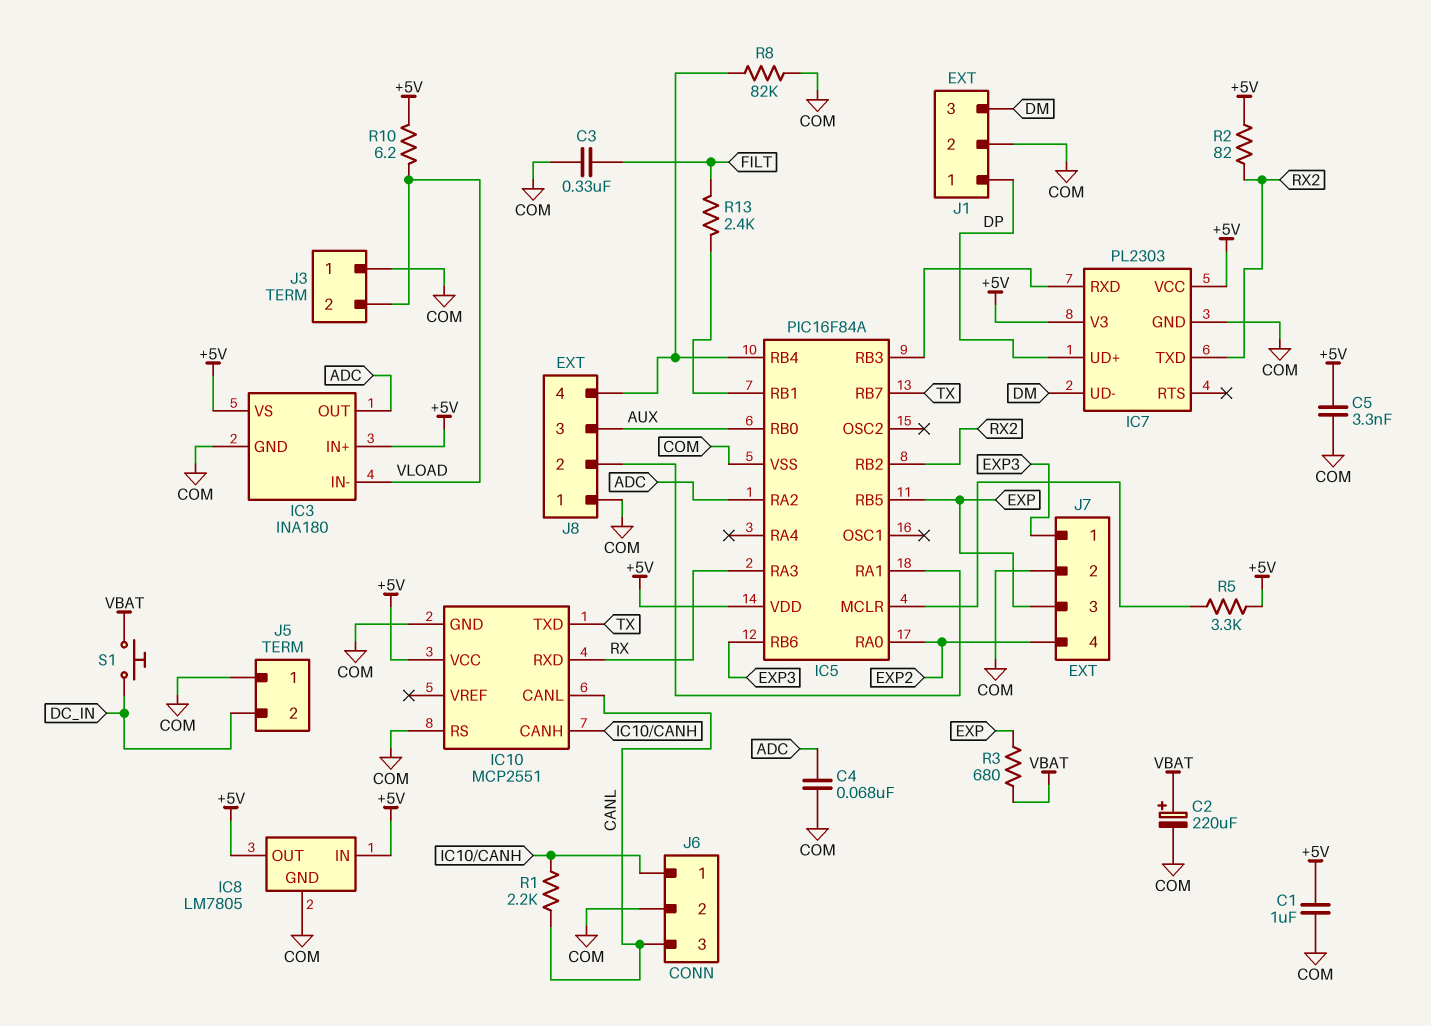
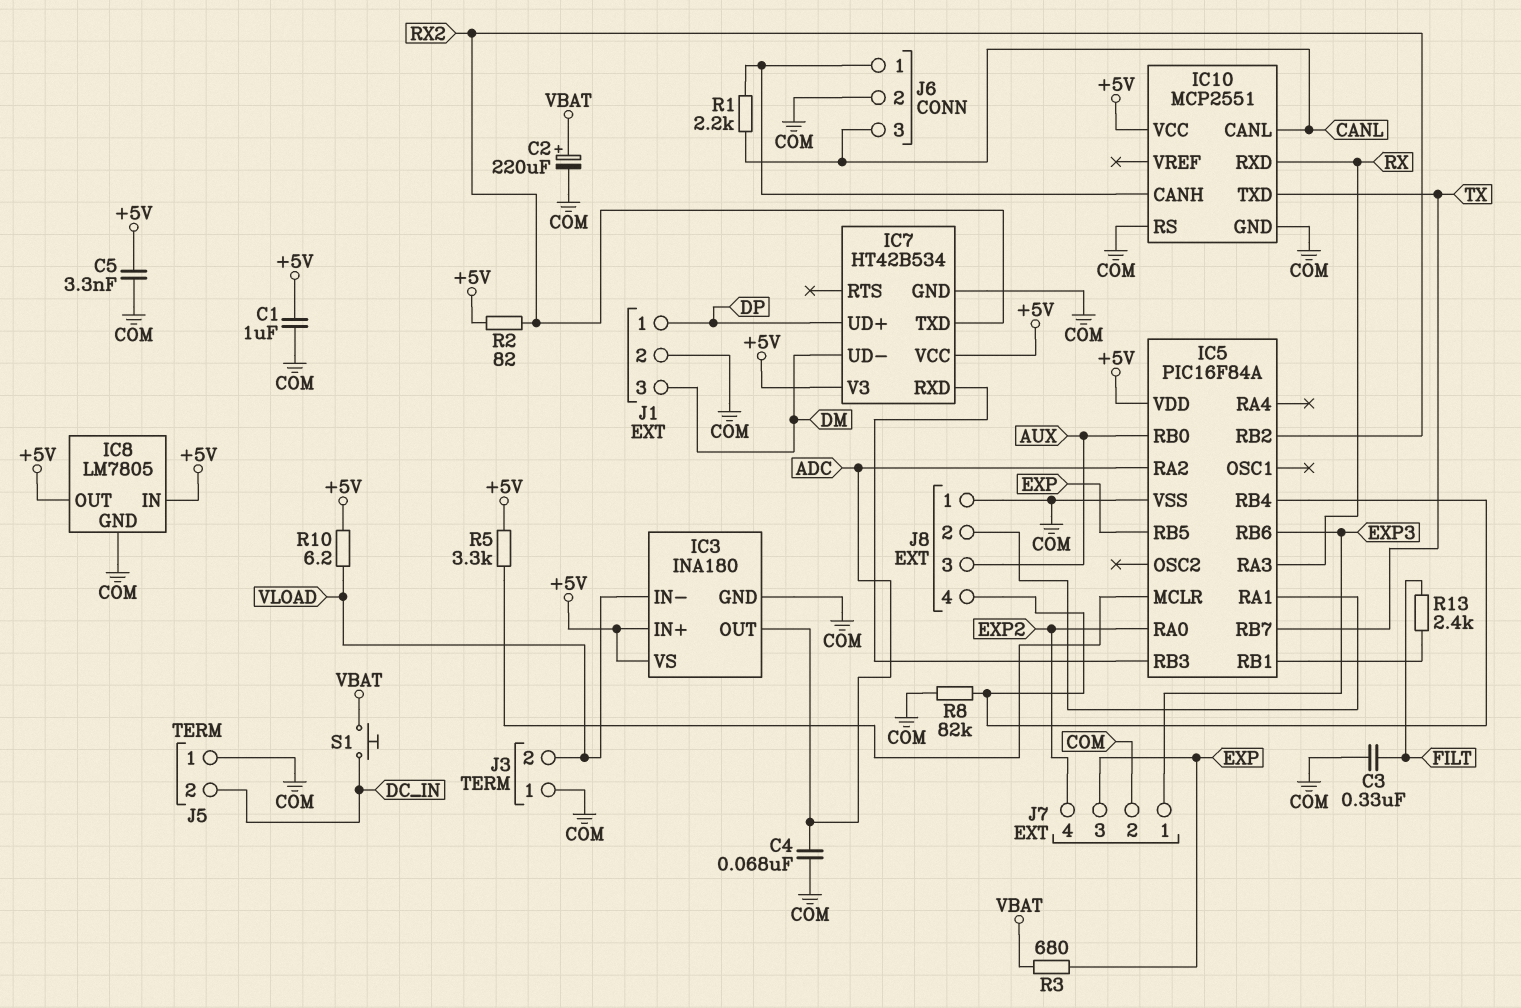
IC7: PL2303 -> HT42B534

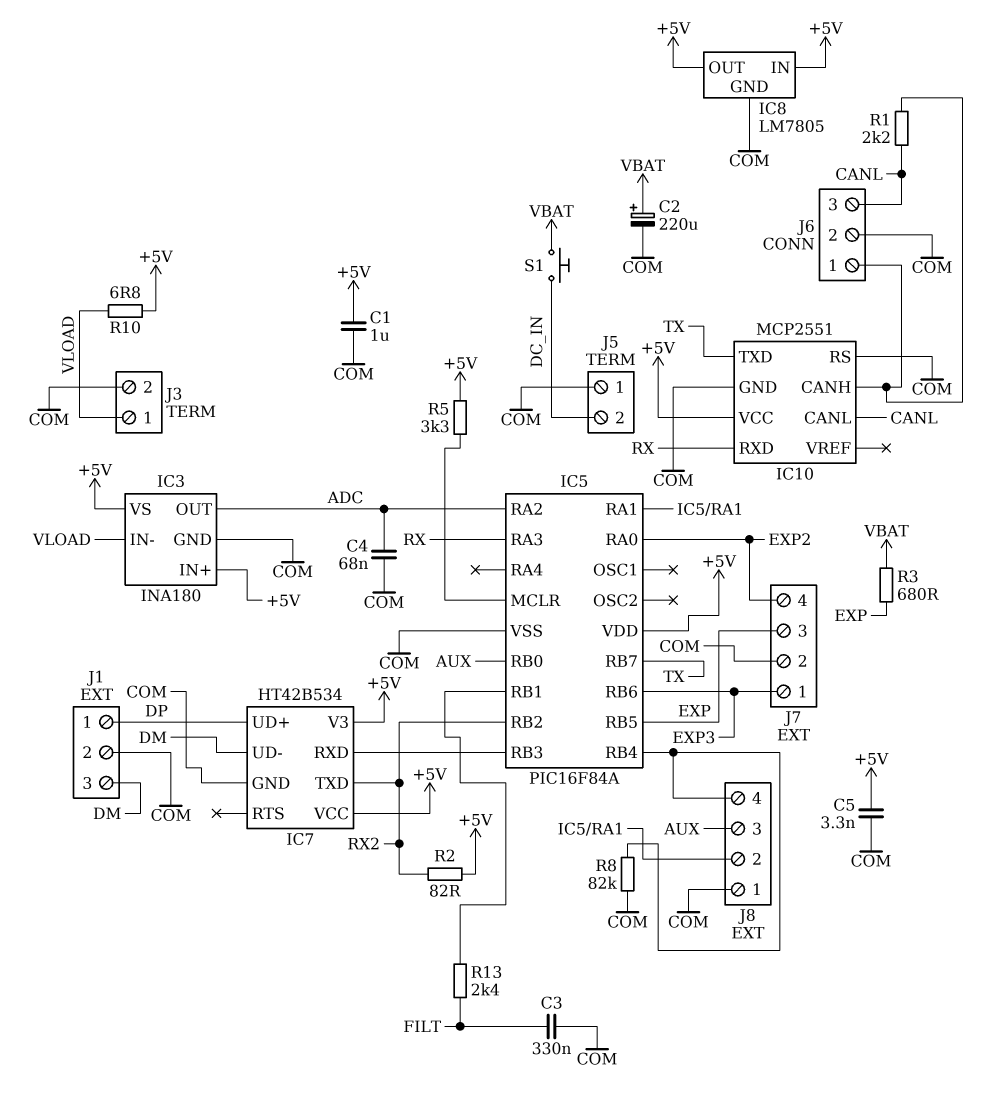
J3 pin 1: COM -> VLOAD
J3 pin 2: VLOAD -> COM
R10: 6.2 (+5V, VLOAD) -> 6.8 (+5V, VLOAD)

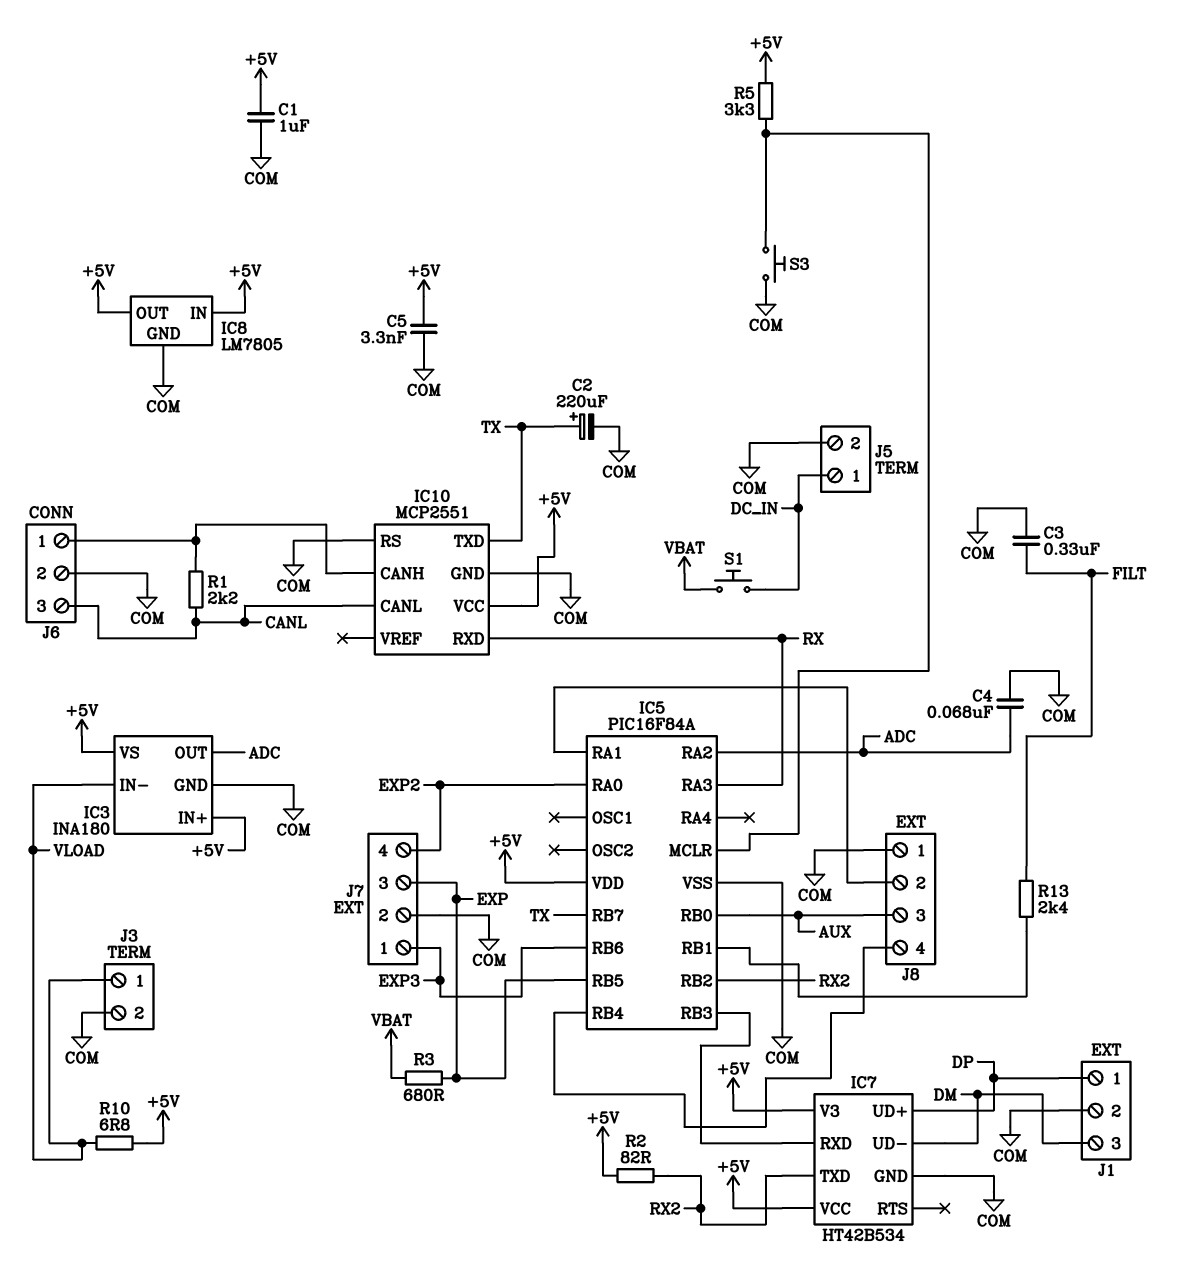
C2: 220uF (plus VBAT, minus COM) -> 220uF (plus TX, minus COM)
J5 pin 1: COM -> DC_IN
J5 pin 2: DC_IN -> COM
R8: 82k (COM, IC5/RB4) -> none
S3: none -> button (COM, IC5/MCLR)

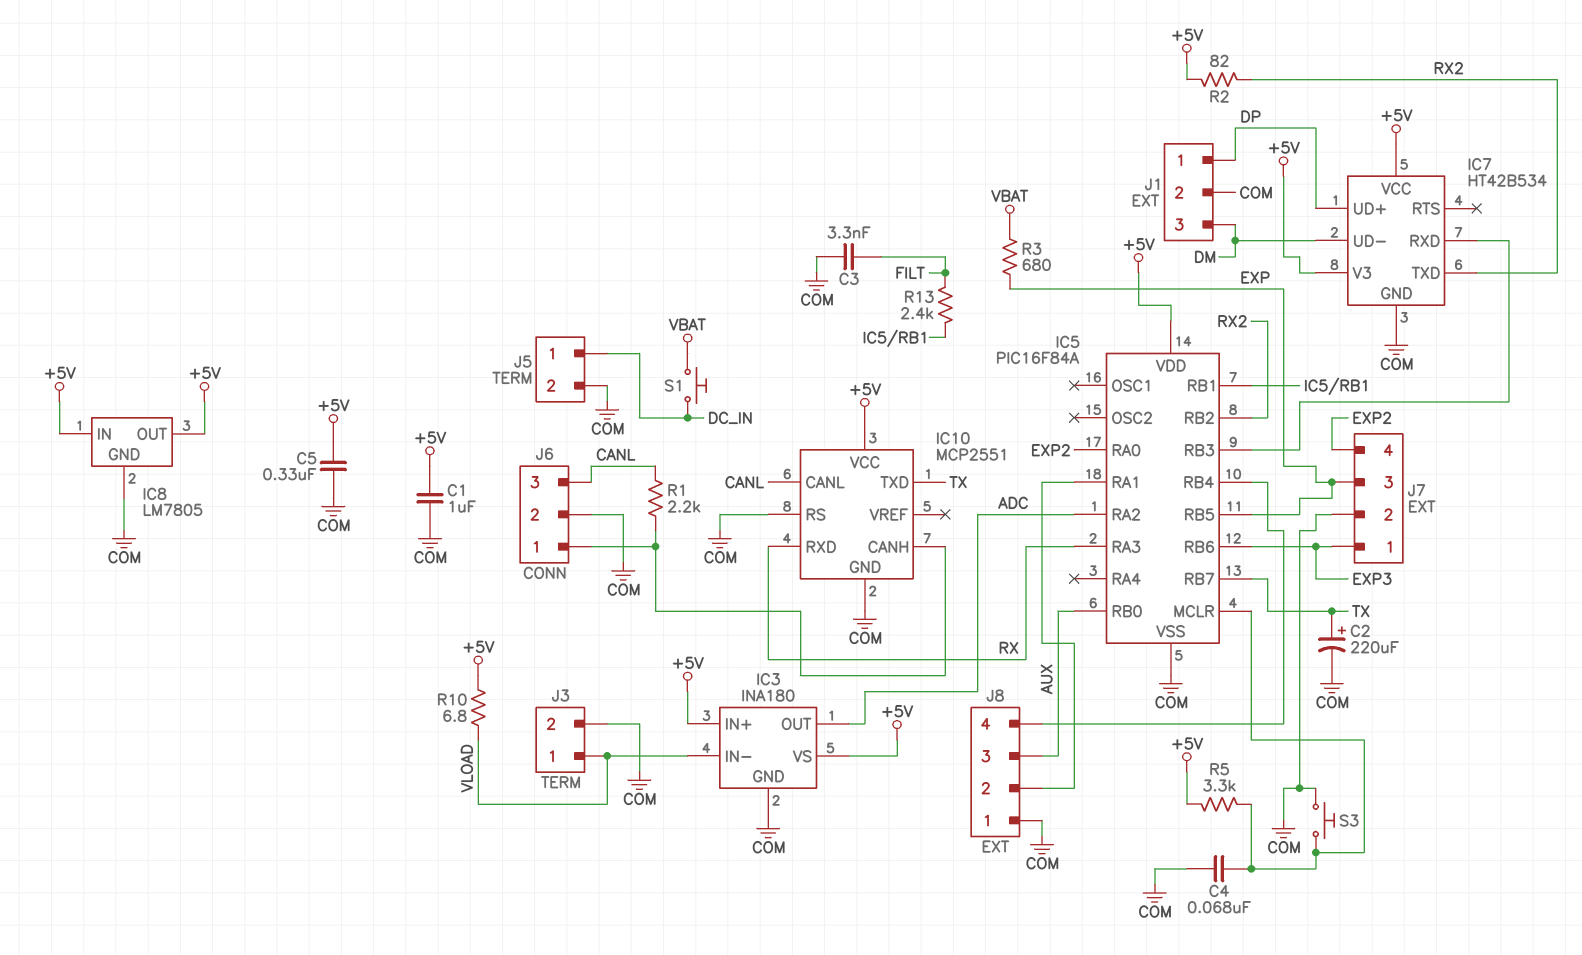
C3: 330nF (COM, FILT) -> 3.3nF (COM, FILT)
C4: 68nF (ADC, COM) -> 68nF (COM, IC5/MCLR)
C5: 3.3nF (+5V, COM) -> 330nF (+5V, COM)

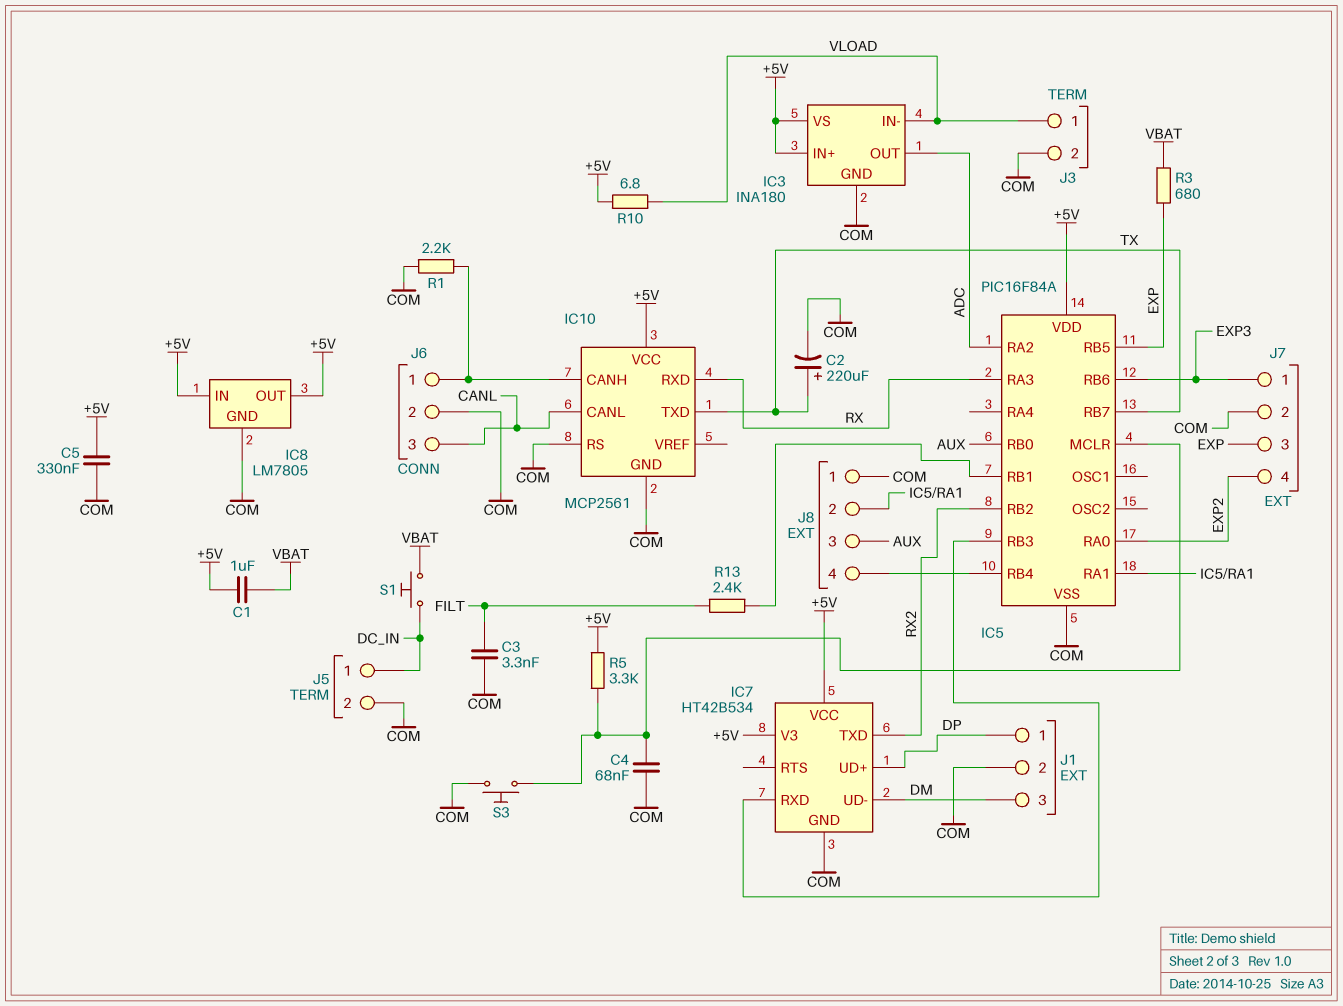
C1: 1uF (+5V, COM) -> 1uF (+5V, VBAT)
IC10: MCP2551 -> MCP2561
R1: 2.2k (CANL, IC10/CANH) -> 2.2k (COM, IC10/CANH)
R2: 82 (+5V, RX2) -> none

